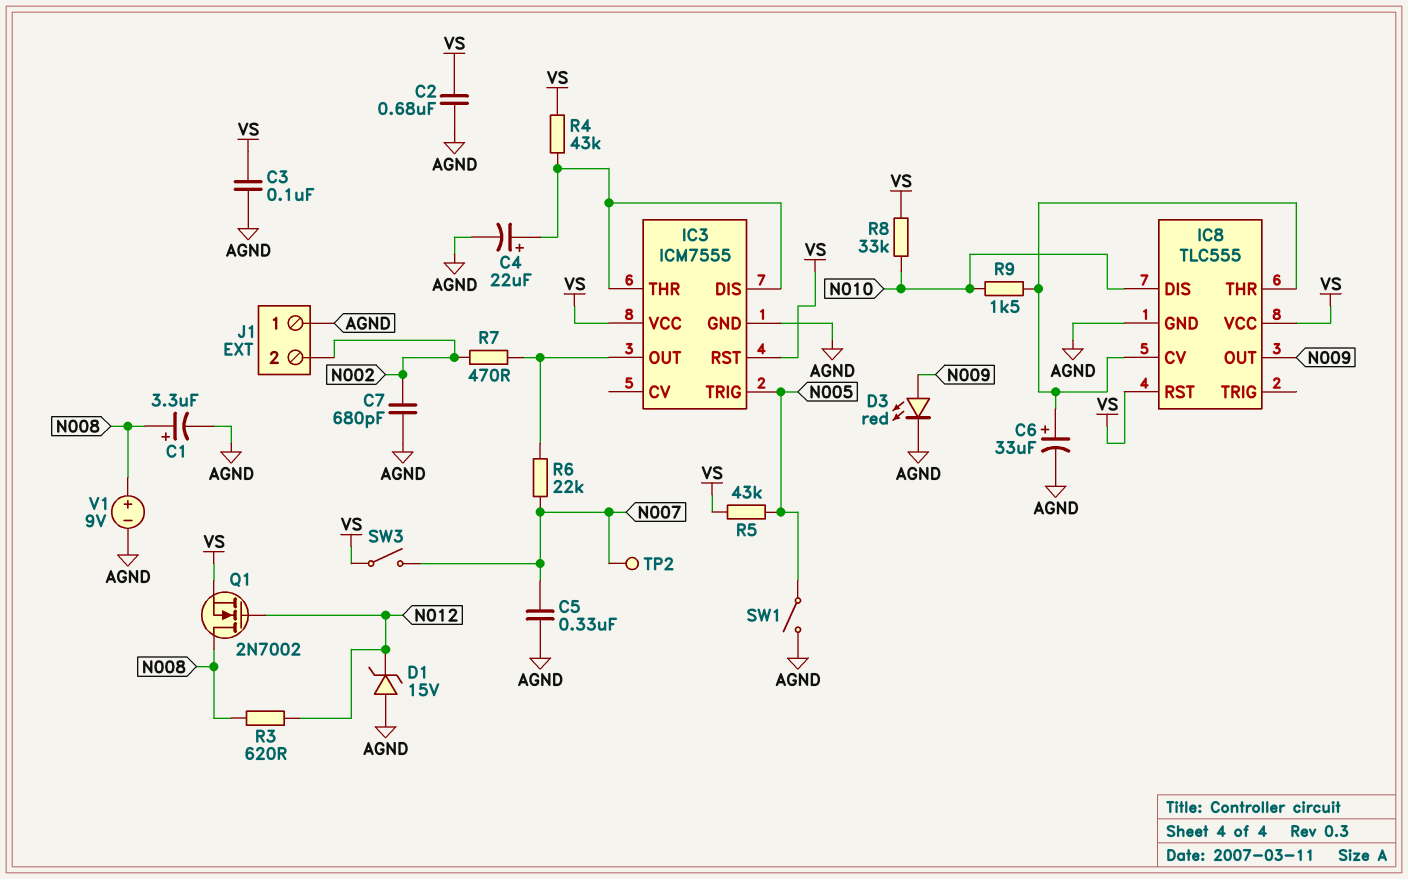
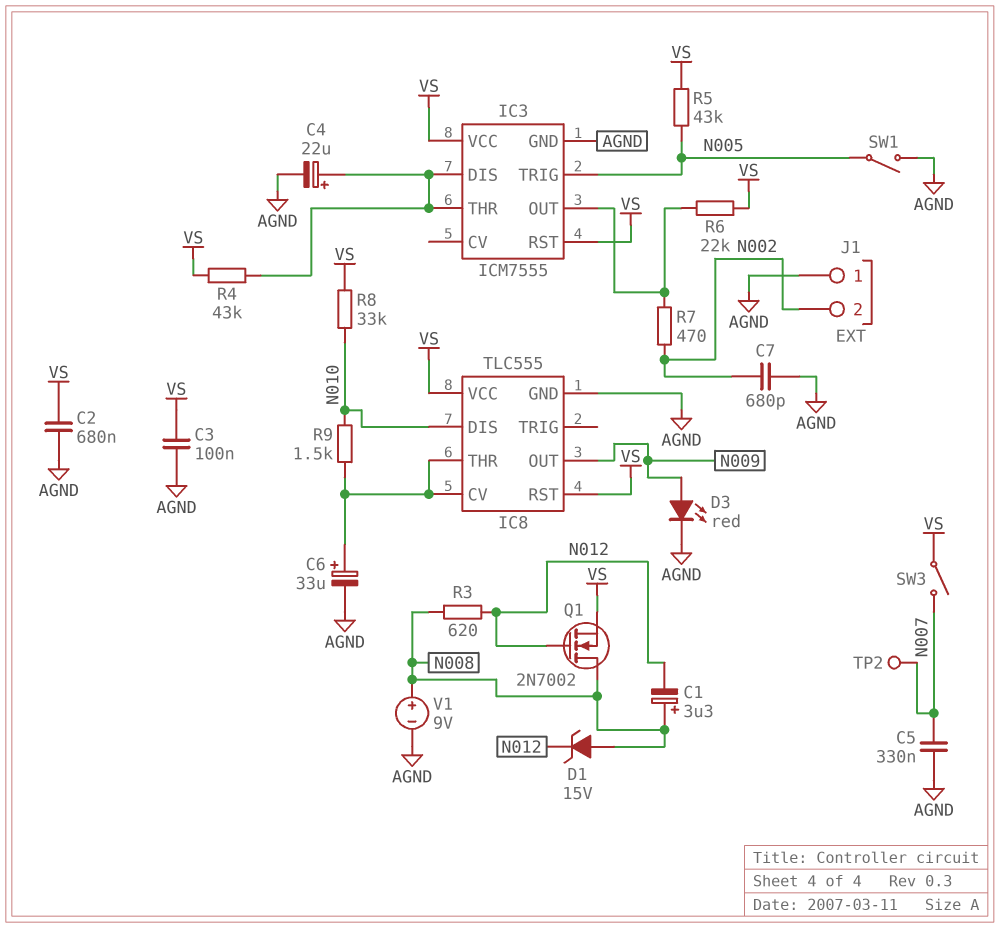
C1: 3.3uF (plus N008, minus AGND) -> 3.3uF (plus N008, minus N012)
D1: zener 15V (A AGND, K N012) -> zener 15V (A N008, K N012)
R6: 22k (IC3/OUT, N007) -> 22k (IC3/OUT, VS)

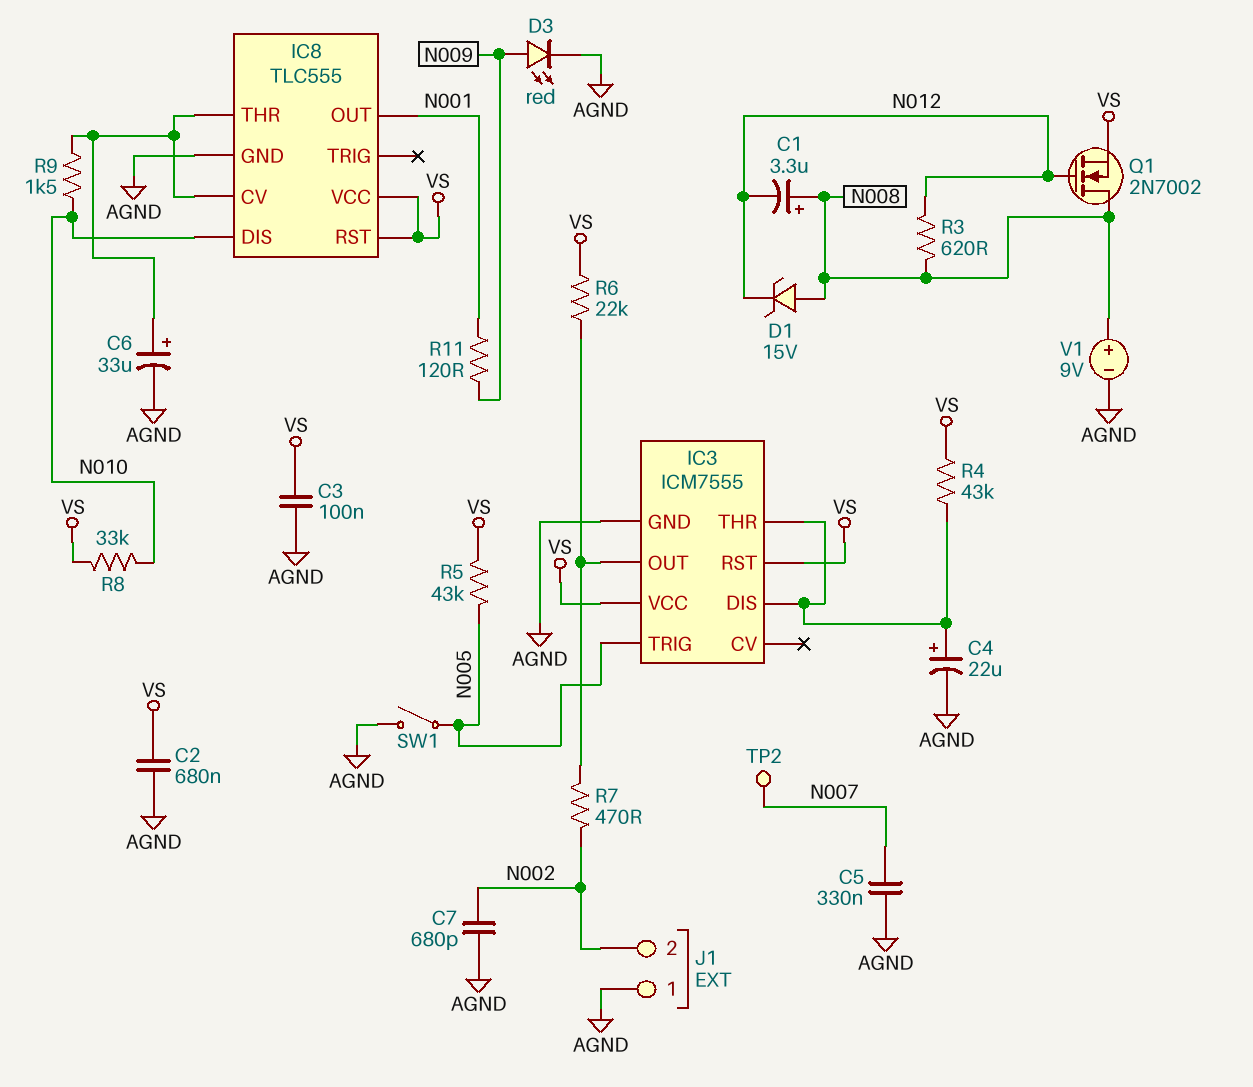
IC8 pin OUT: N009 -> N001
R11: none -> 120 (N001, N009)
SW3: switch (N007, VS) -> none

